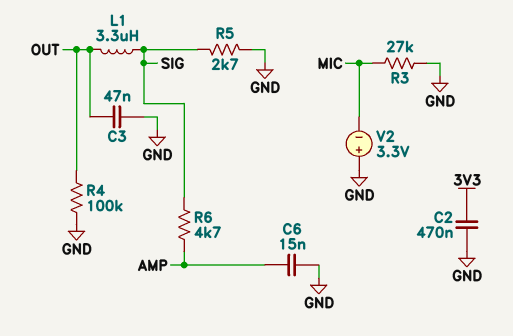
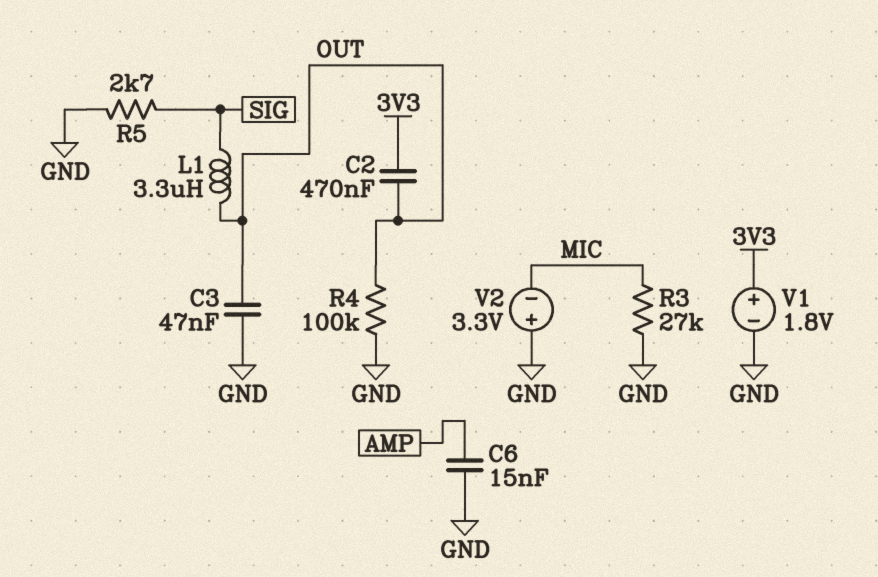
C2: 470nF (3V3, GND) -> 470nF (3V3, OUT)
R6: 4.7k (AMP, SIG) -> none
V1: none -> 1.8V (plus 3V3, minus GND)

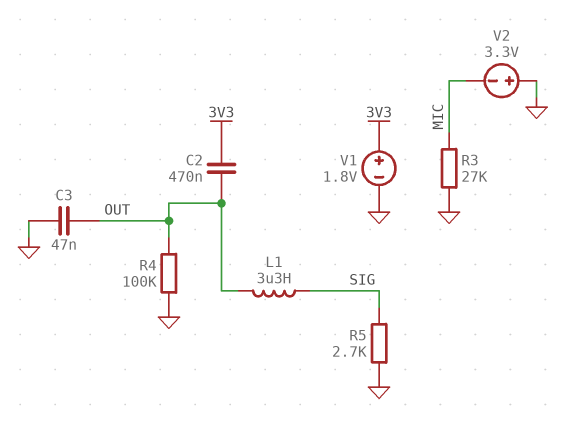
C6: 15nF (AMP, GND) -> none

